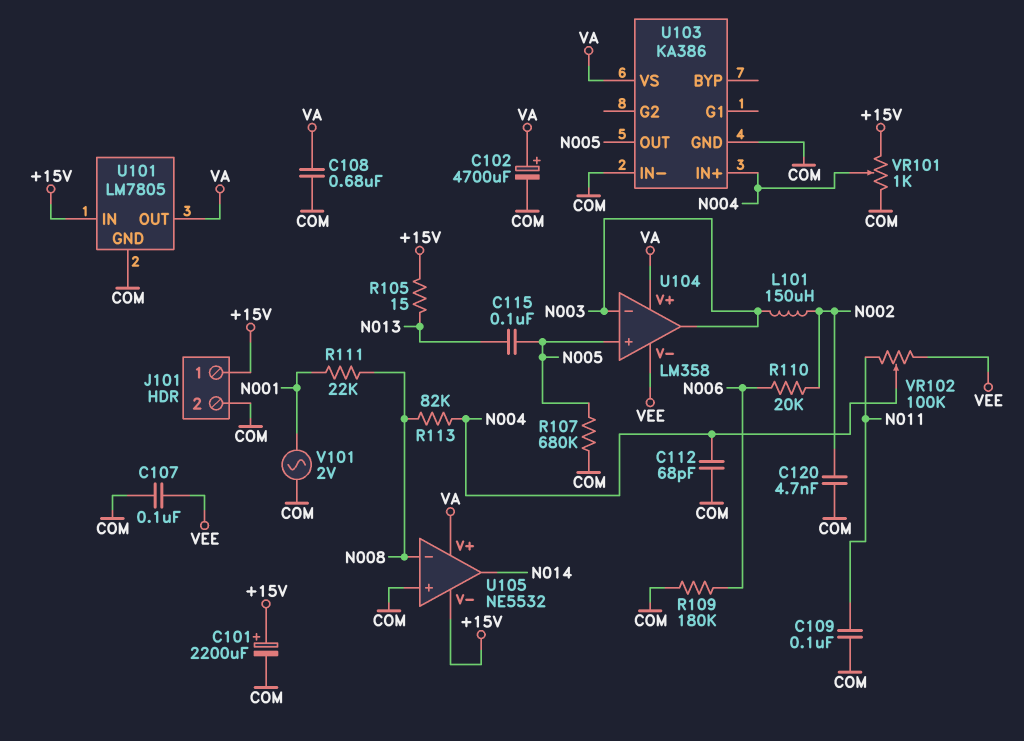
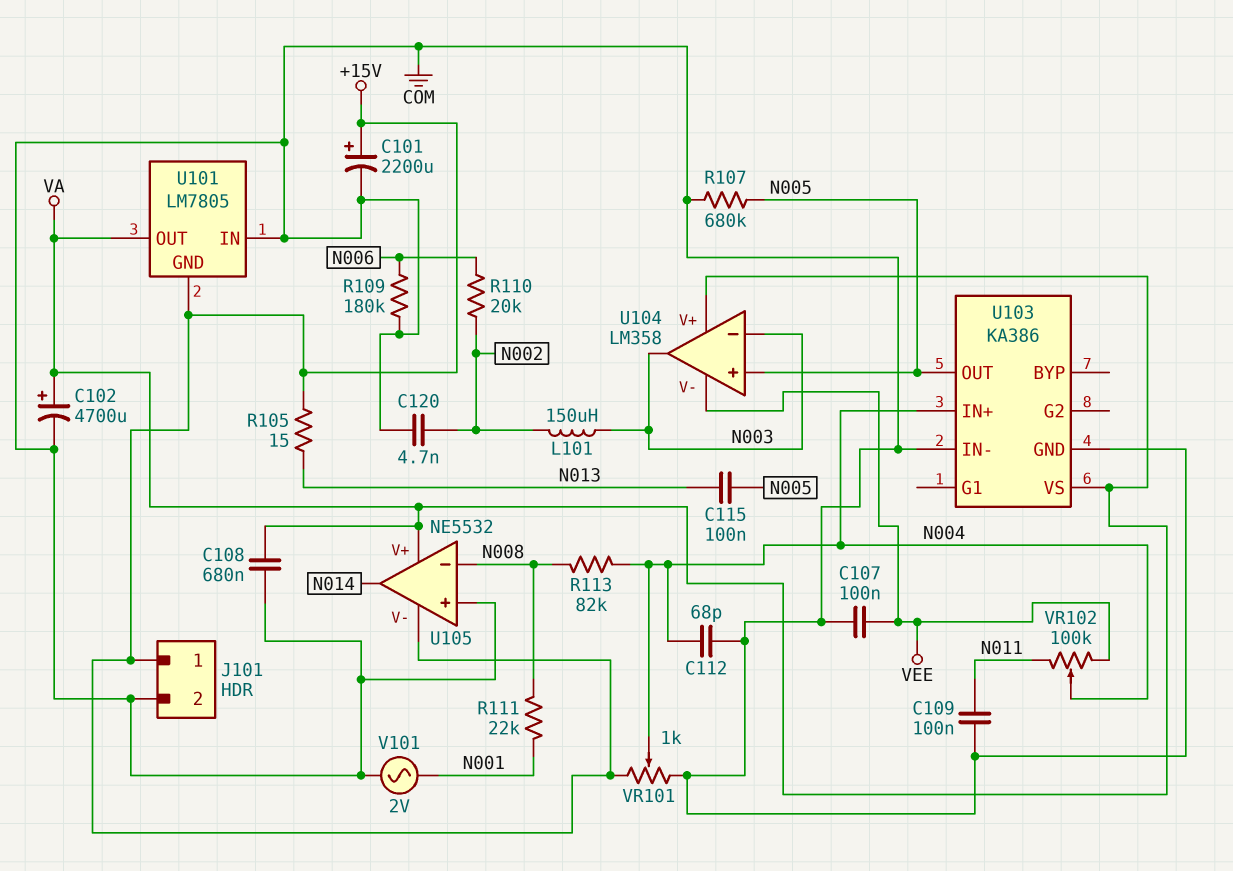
U101 pin GND: COM -> +15V
U101 pin IN: +15V -> COM

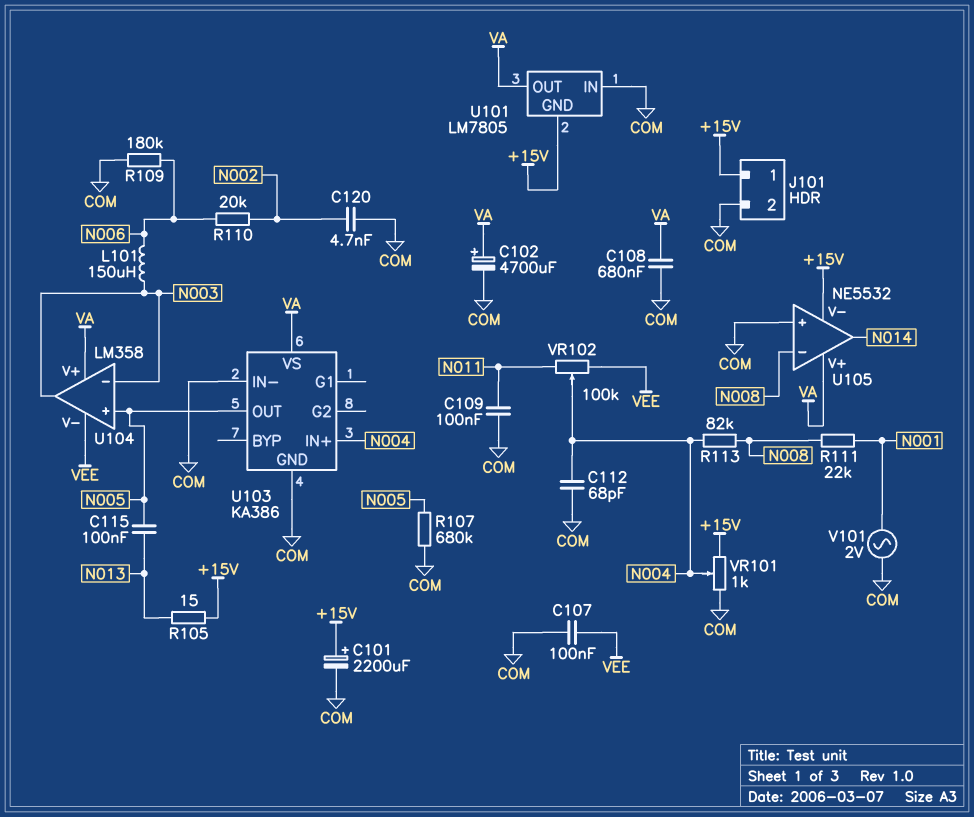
L101: 150uH (N002, N003) -> 150uH (N003, N006)

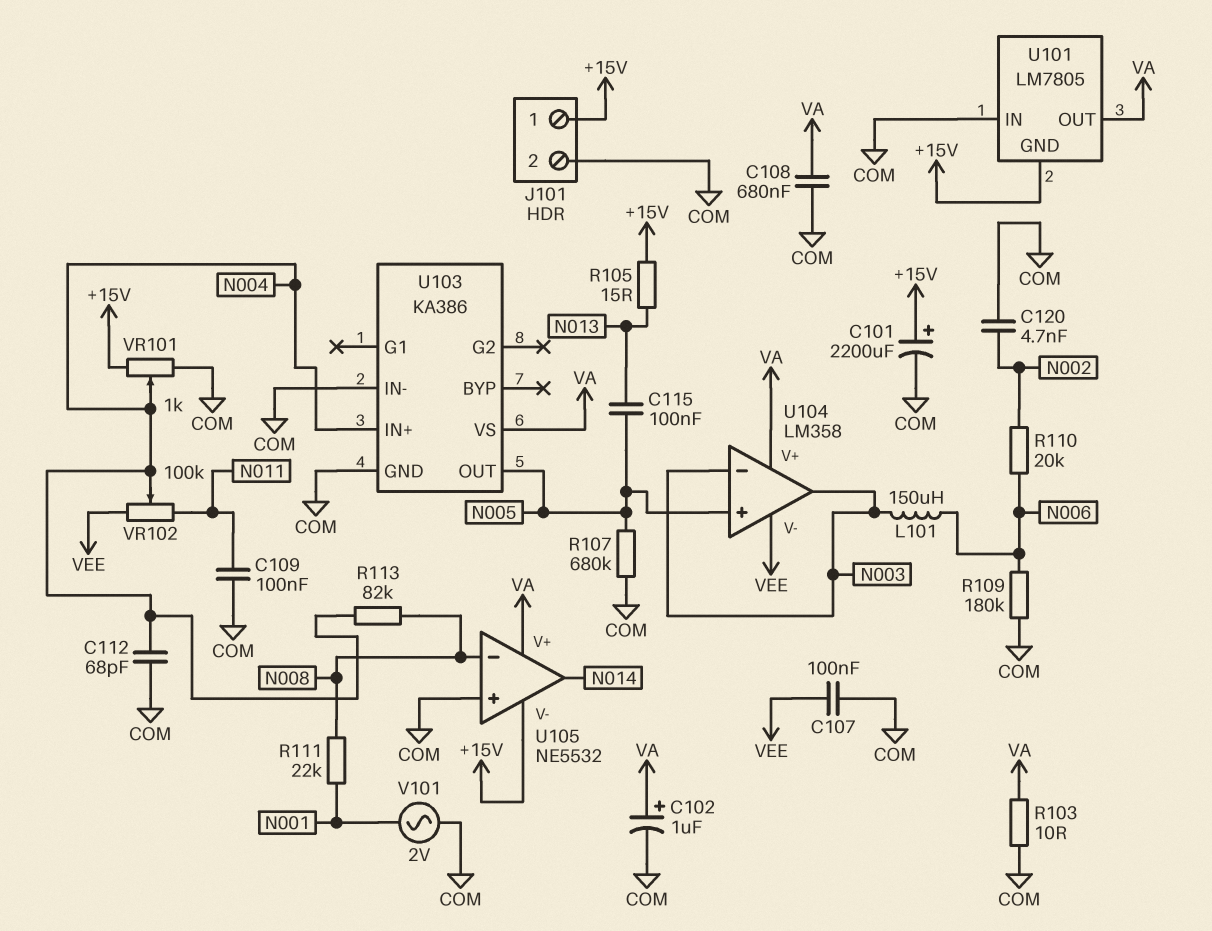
C102: 4700uF (plus VA, minus COM) -> 1uF (plus VA, minus COM)
R103: none -> 10 (COM, VA)

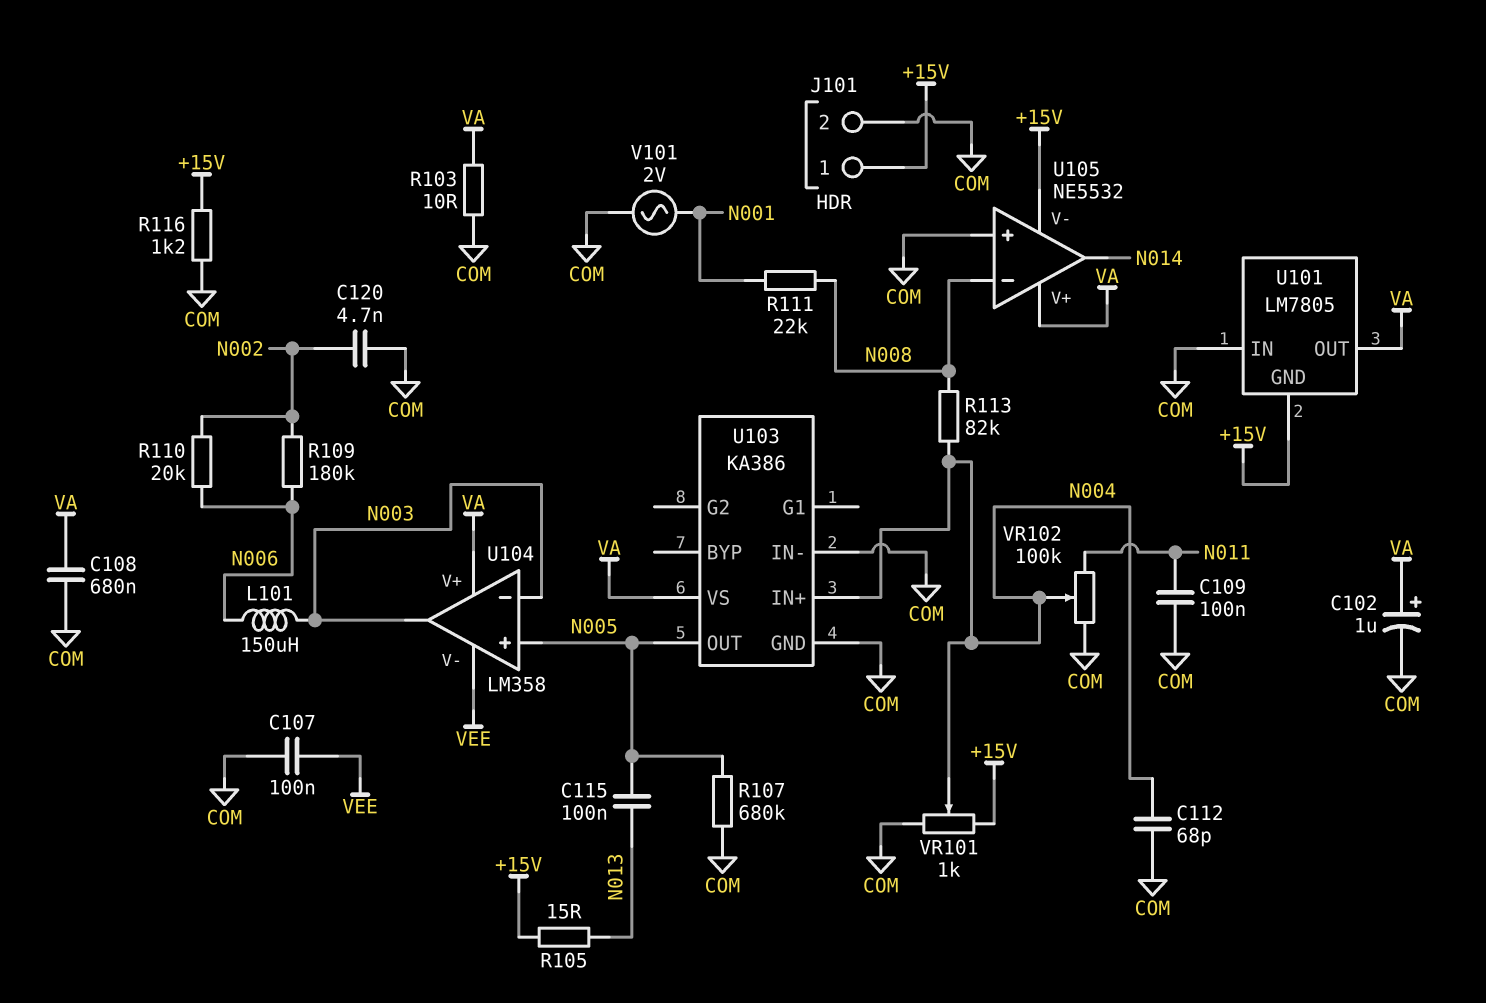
C101: 2200uF (plus +15V, minus COM) -> none
R109: 180k (COM, N006) -> 180k (N002, N006)
R116: none -> 1.2k (+15V, COM)
VR102: 100k (N011, VEE, wiper N004) -> 100k (COM, N011, wiper N004)

